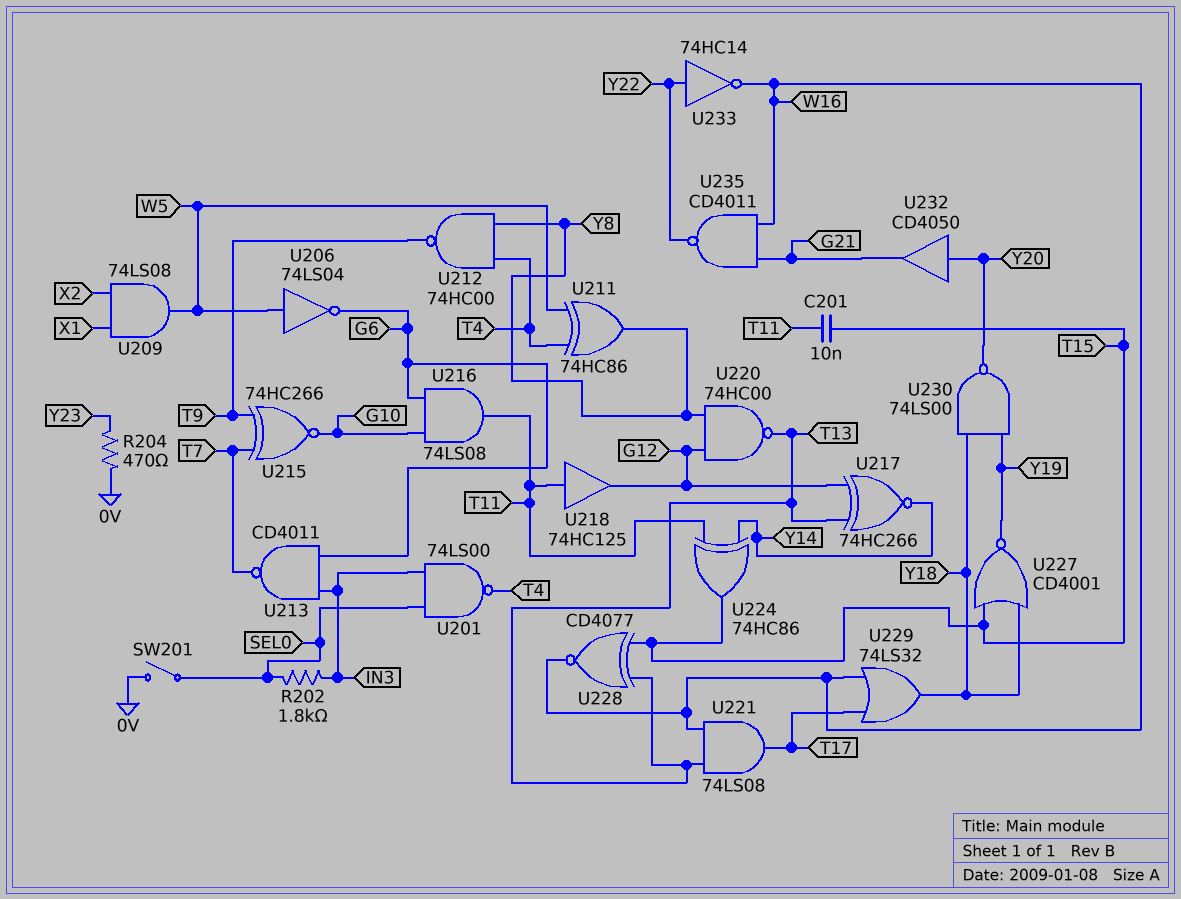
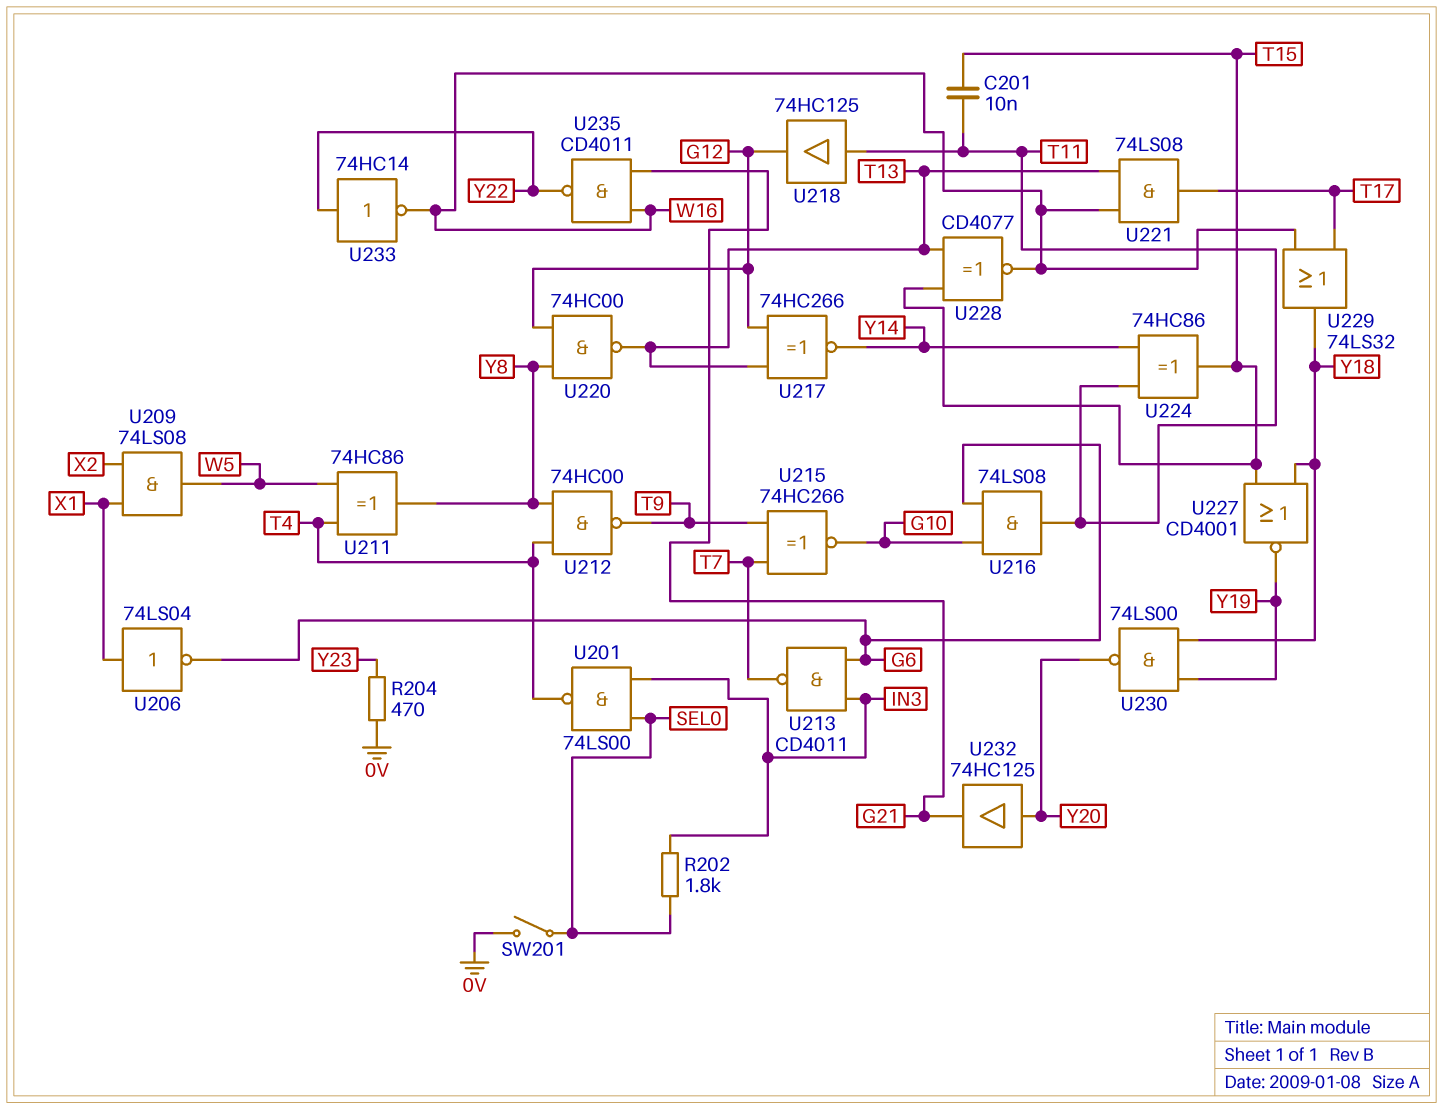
U206: NOT 74LS04 (in W5, out G6) -> NOT 74LS04 (in X1, out G6)
U232: buffer CD4050 (in Y20, out G21) -> buffer 74HC125 (in Y20, out G21)

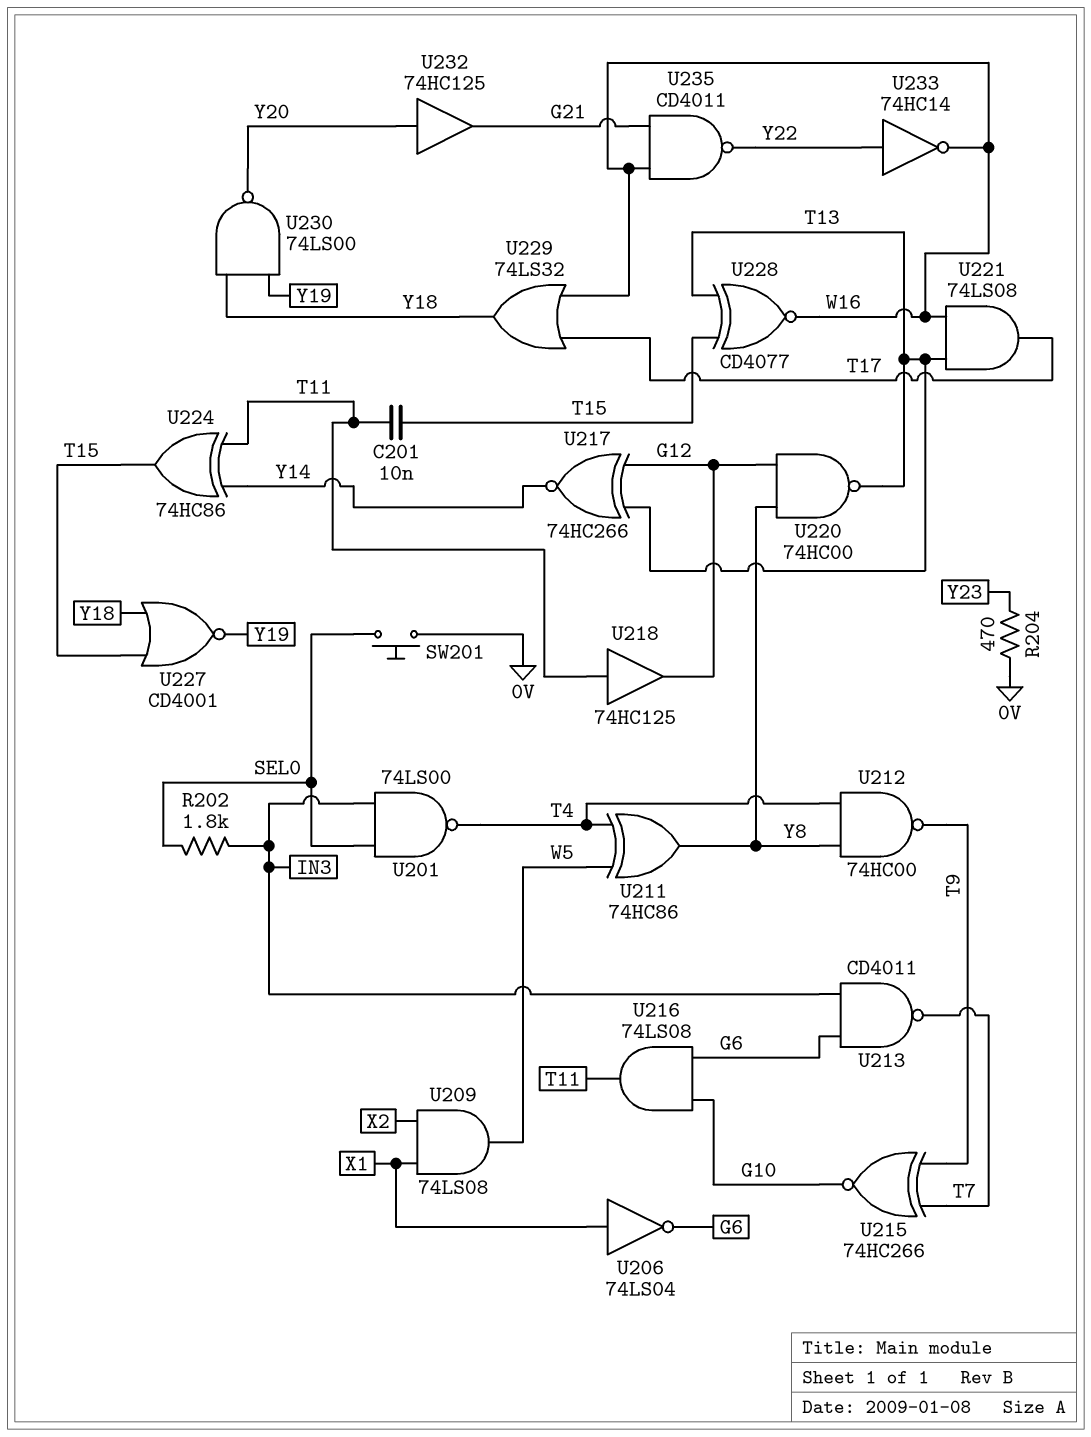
SW201: switch (0V, SEL0) -> button (0V, SEL0)

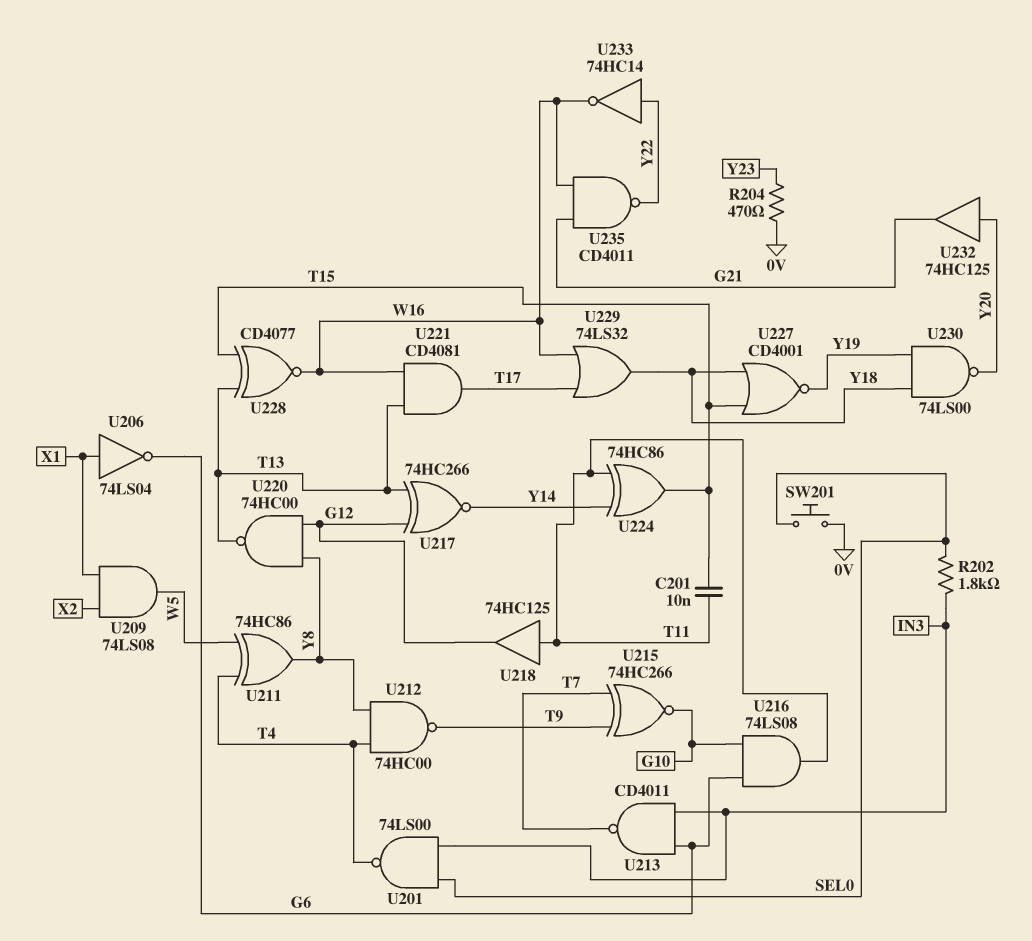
U221: AND 74LS08 (in T13, in W16, out T17) -> AND CD4081 (in T13, in W16, out T17)

